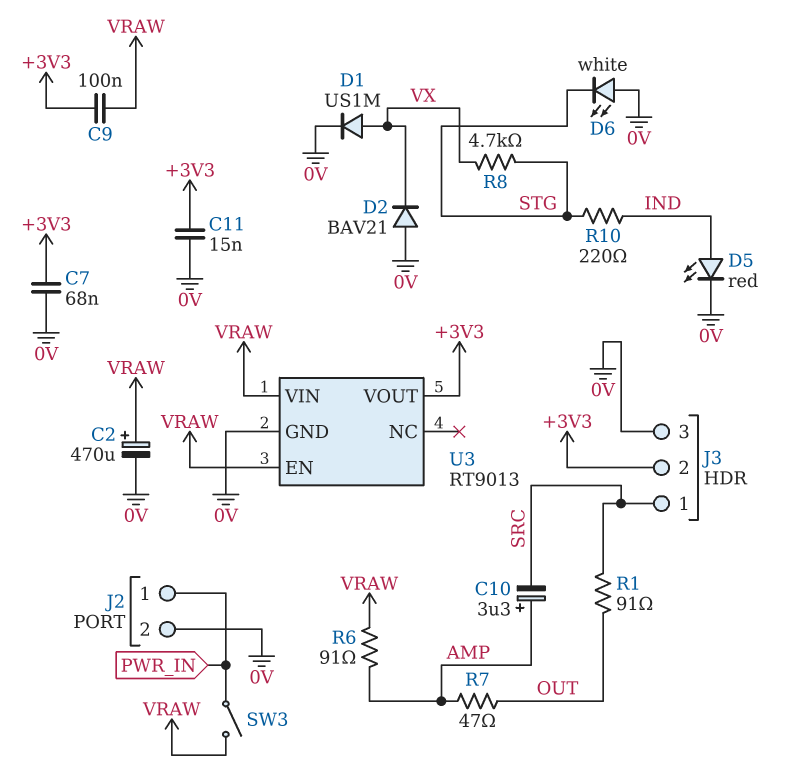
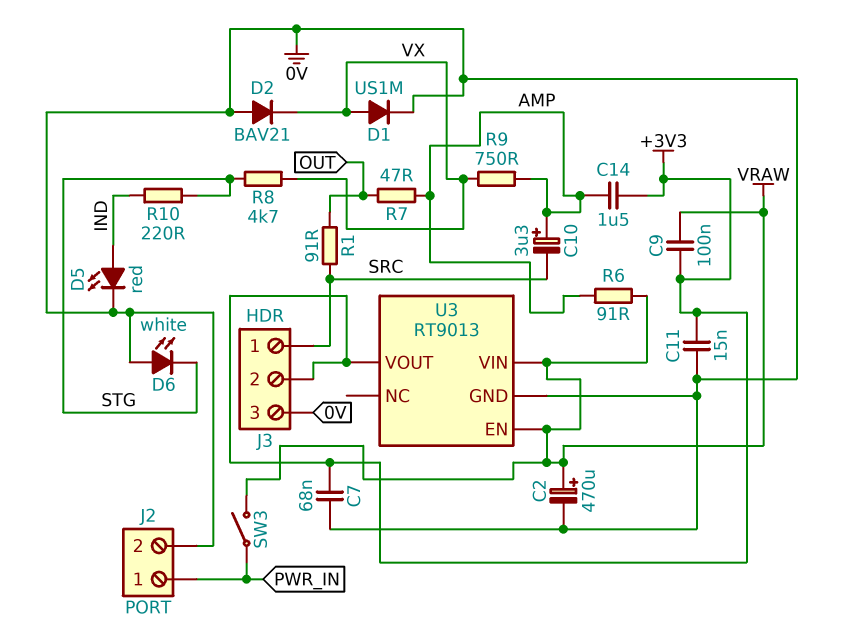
C14: none -> 1.5uF (+3V3, AMP)
R9: none -> 750 (AMP, VX)

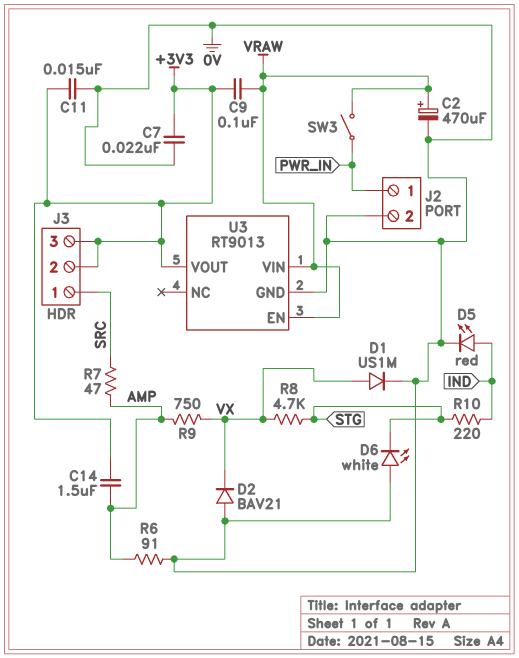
C7: 68nF (+3V3, 0V) -> 22nF (+3V3, 0V)
C10: 3.3uF (plus AMP, minus SRC) -> none
J3 pin 3: 0V -> +3V3
R1: 91 (OUT, SRC) -> none
R6: 91 (AMP, VRAW) -> 91 (0V, AMP)
R7: 47 (AMP, OUT) -> 47 (AMP, SRC)

